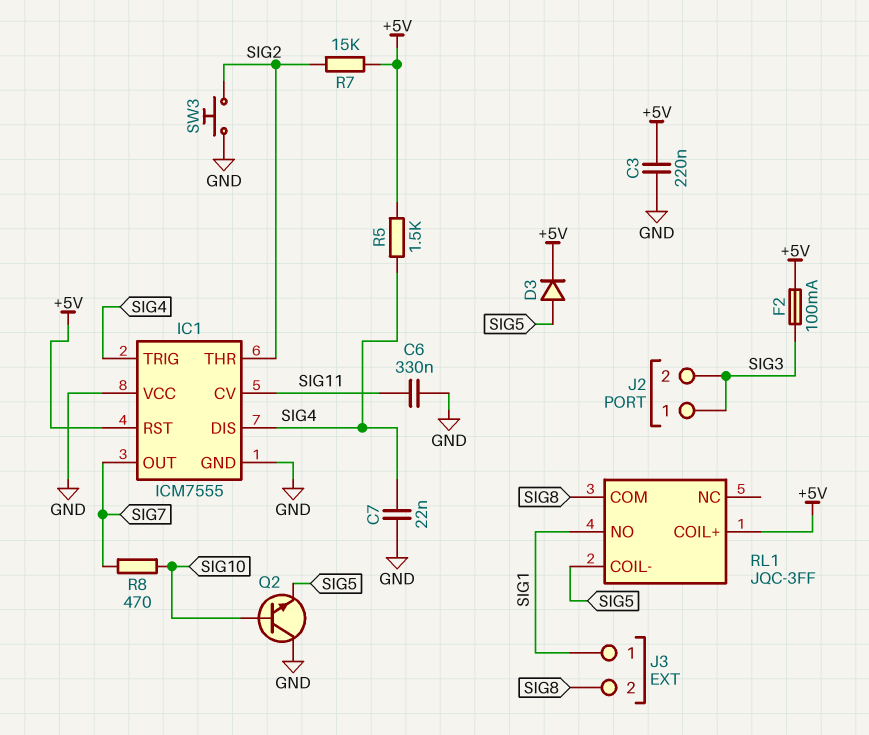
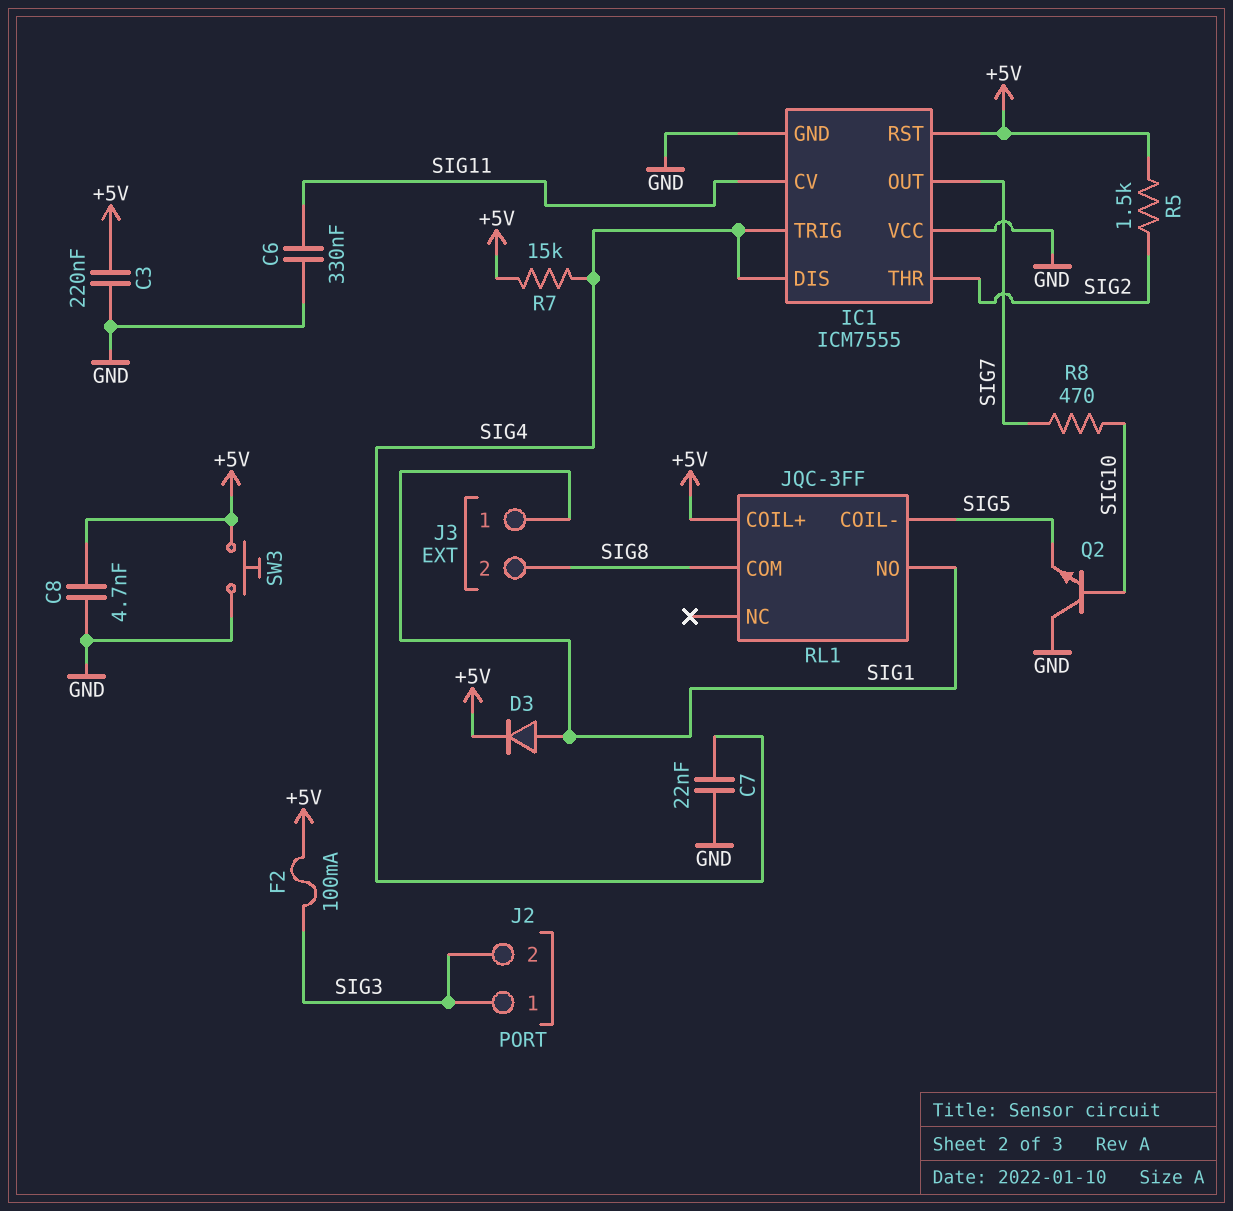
C8: none -> 4.7nF (+5V, GND)
D3: diode (A SIG5, K +5V) -> diode (A SIG1, K +5V)
R5: 1.5k (+5V, SIG4) -> 1.5k (+5V, SIG2)
R7: 15k (+5V, SIG2) -> 15k (+5V, SIG4)
SW3: button (GND, SIG2) -> button (+5V, GND)

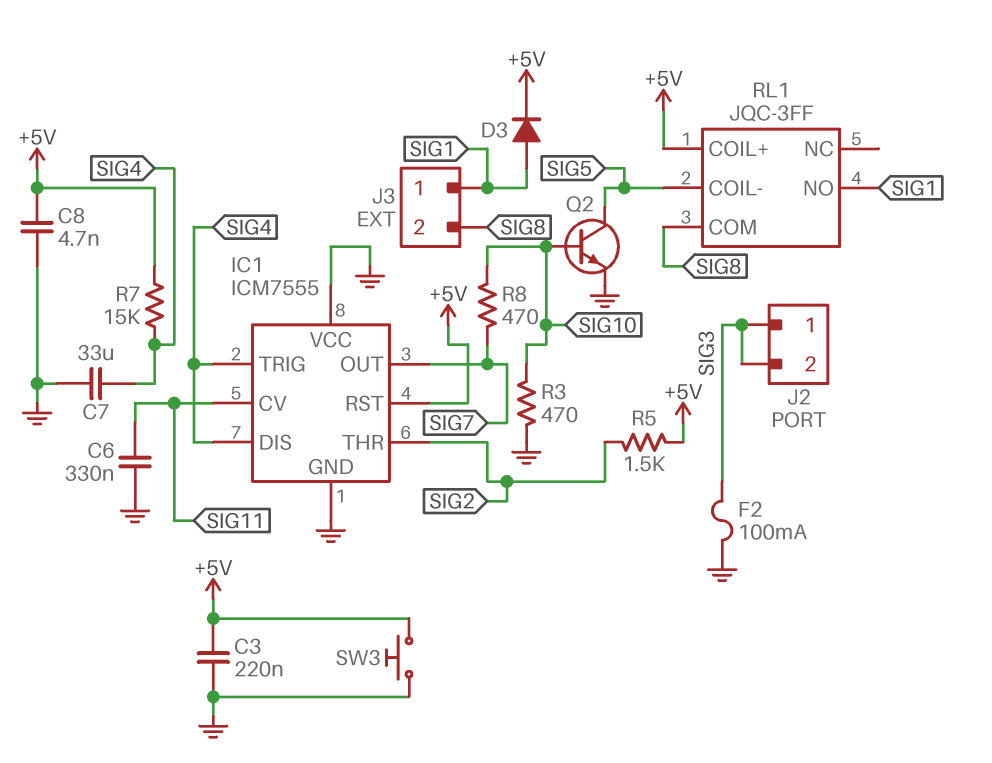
C7: 22nF (GND, SIG4) -> 33uF (GND, SIG4)
F2: 100mA (+5V, SIG3) -> 100mA (GND, SIG3)
Q2: NPN (B SIG10, C GND, E SIG5) -> NPN (B SIG10, C SIG5, E GND)
R3: none -> 470 (GND, SIG10)

